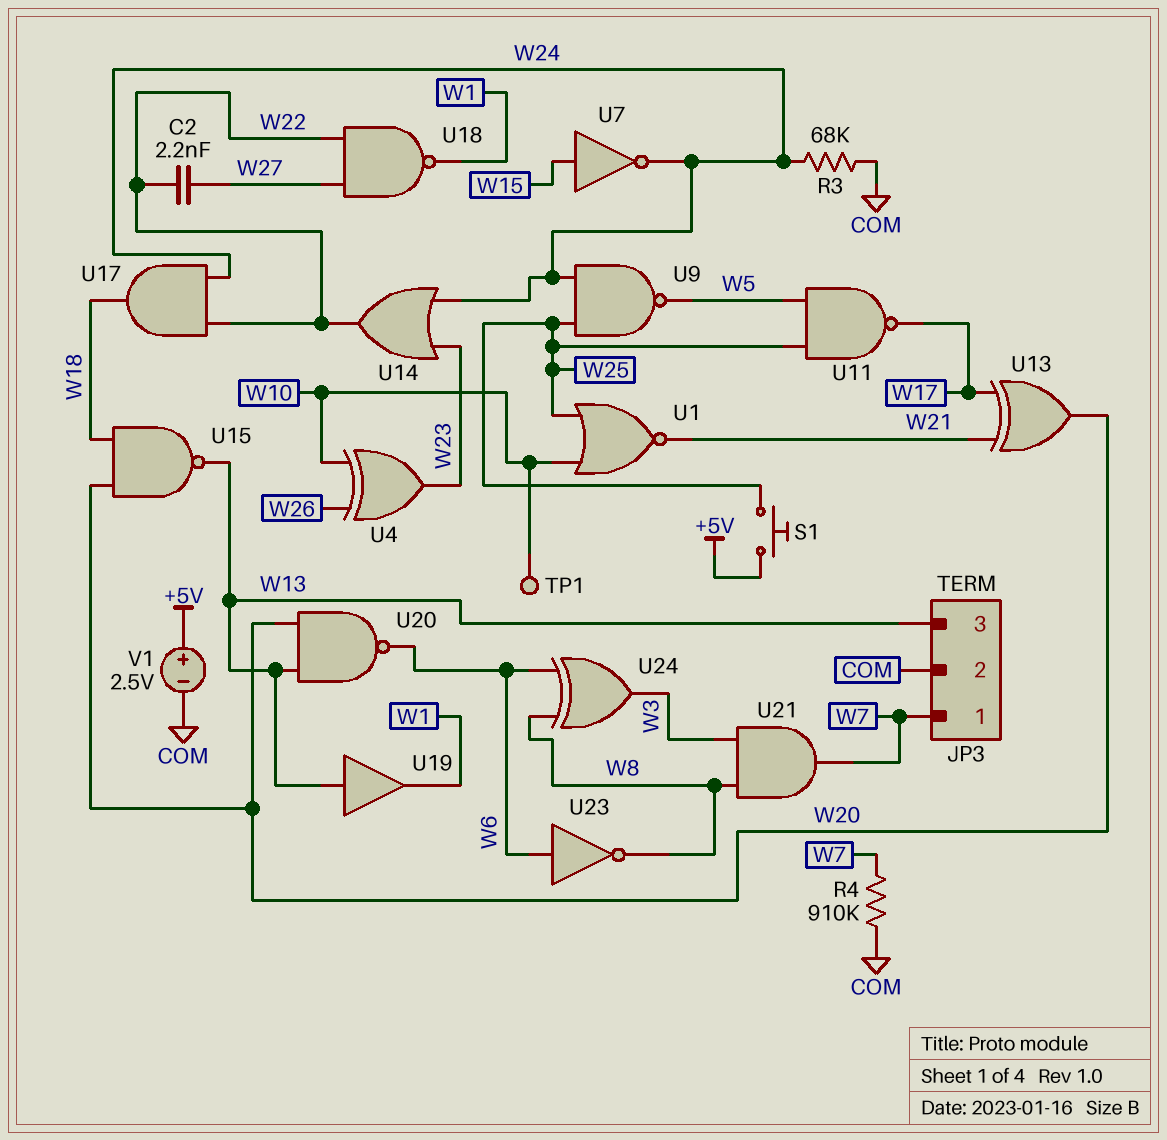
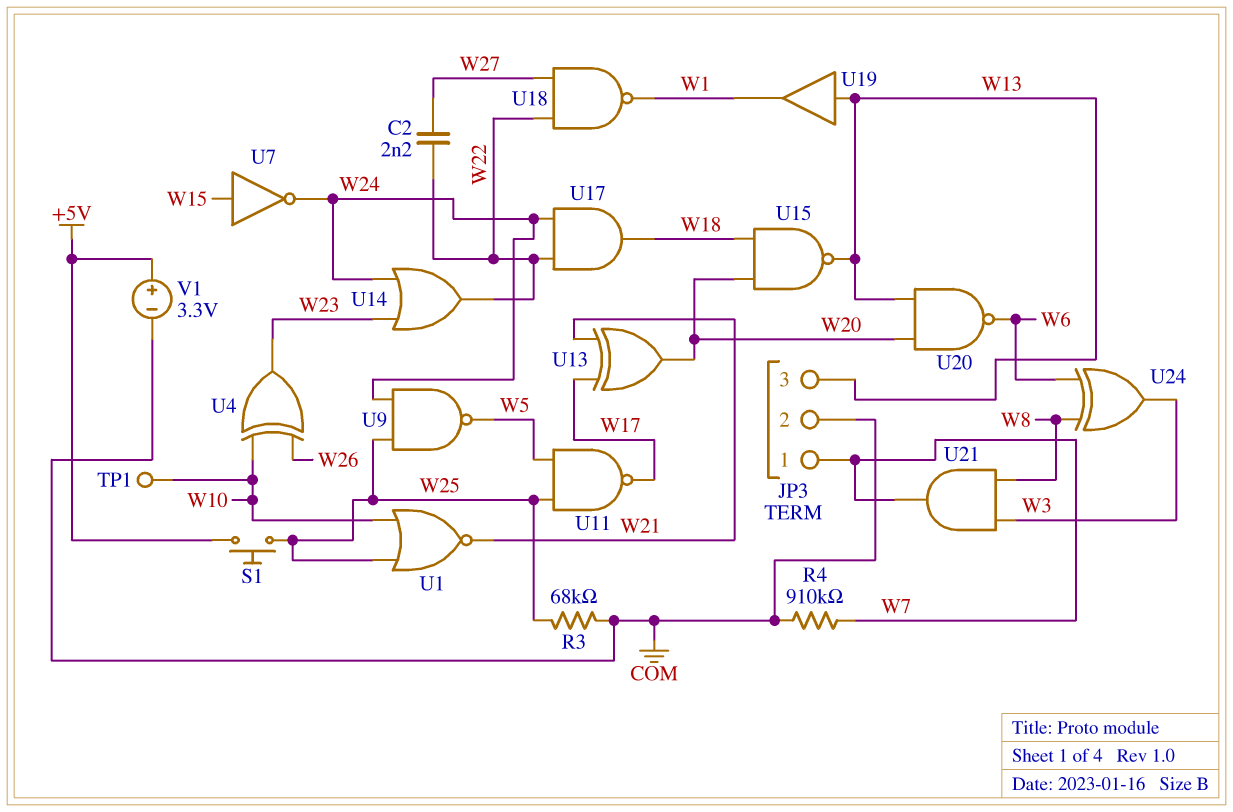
R3: 68k (COM, W24) -> 68k (COM, W25)
U23: NOT (in W6, out W8) -> none
V1: 2.5V (plus +5V, minus COM) -> 3.3V (plus +5V, minus COM)

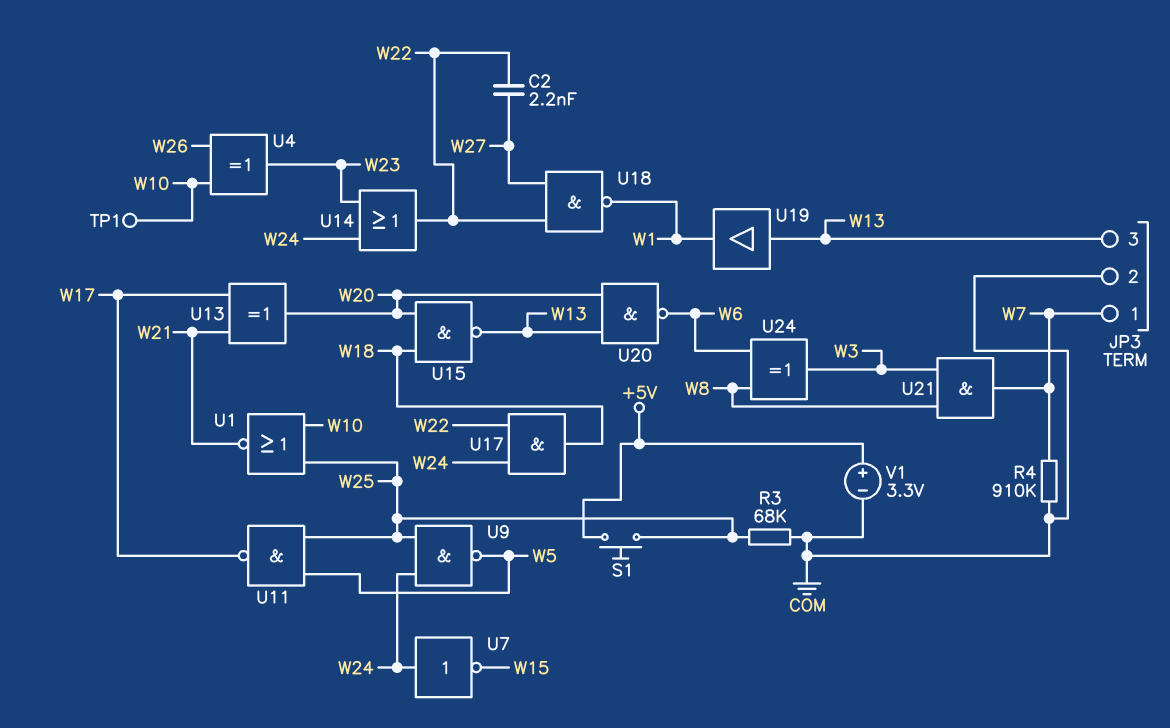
U7: NOT (in W15, out W24) -> NOT (in W24, out W15)

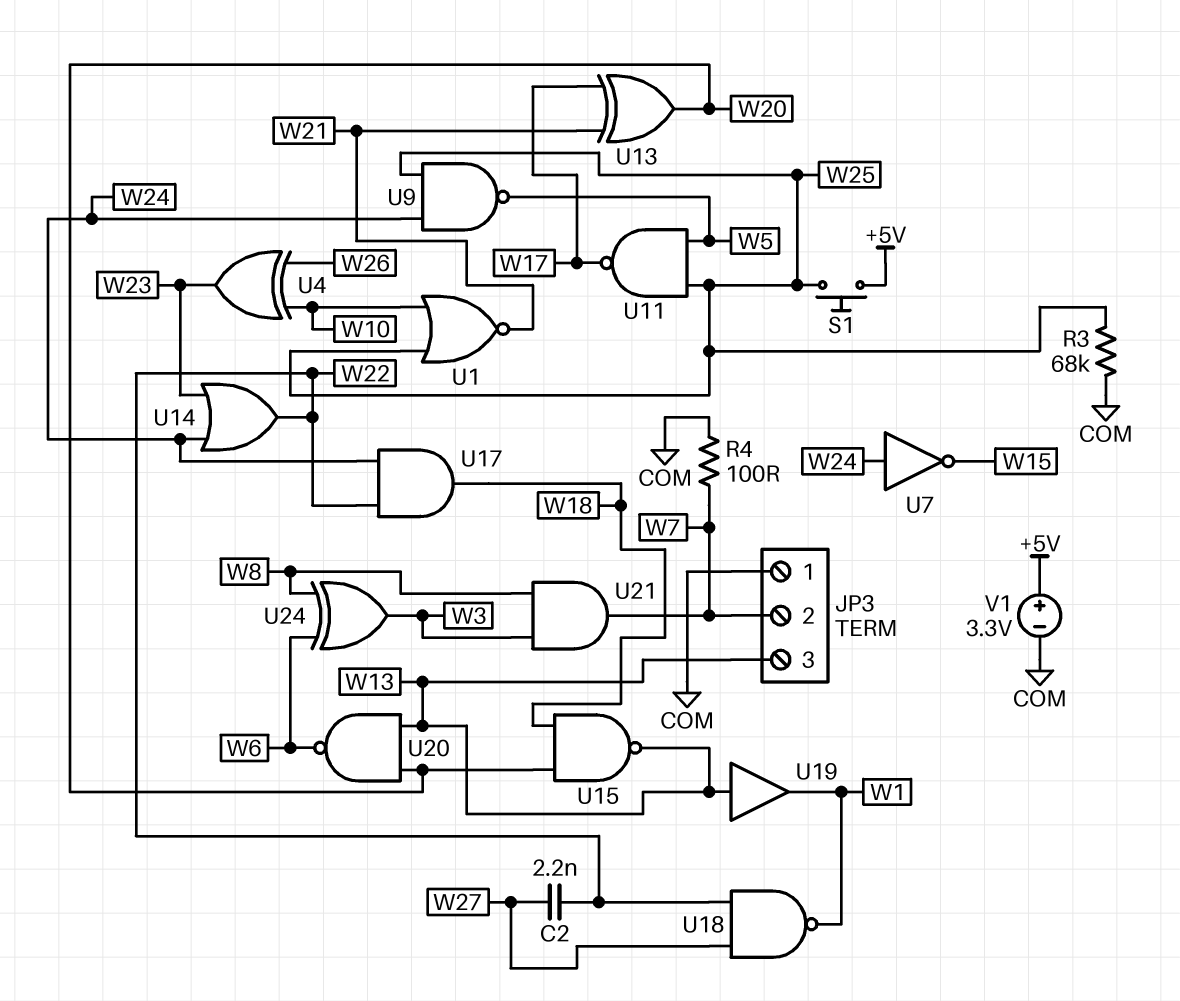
JP3 pin 1: W7 -> COM
JP3 pin 2: COM -> W7
R4: 910k (COM, W7) -> 100 (COM, W7)
TP1: test point (W10) -> none

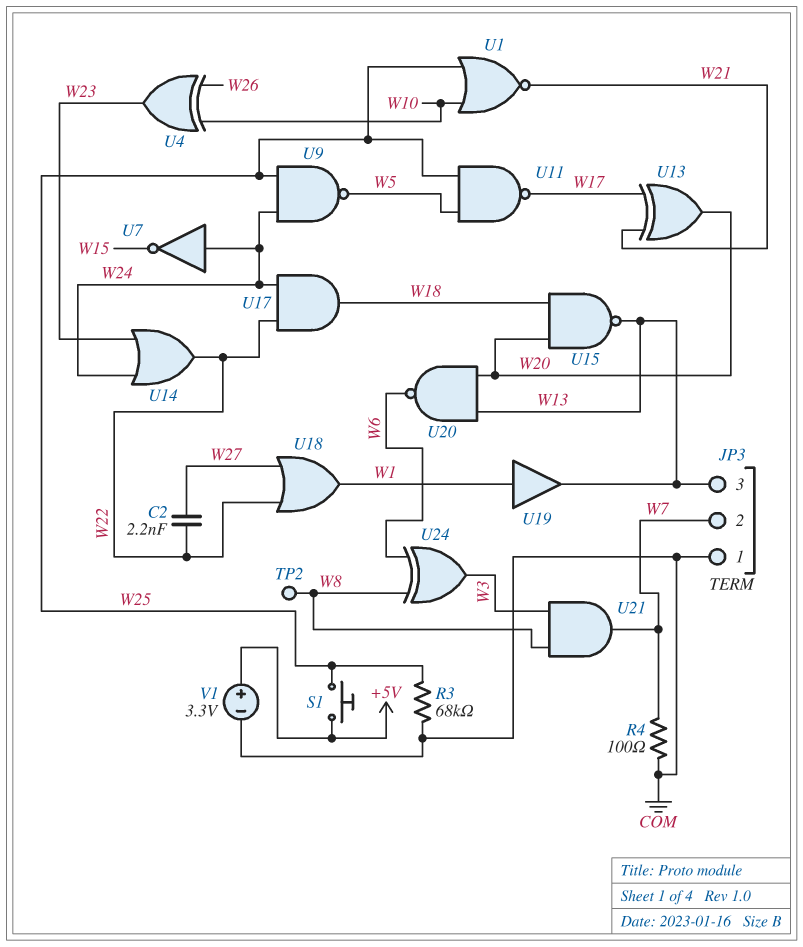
TP2: none -> test point (W8)
U18: NAND (in W22, in W27, out W1) -> OR (in W22, in W27, out W1)
U19: buffer (in W13, out W1) -> buffer (in W1, out W13)

